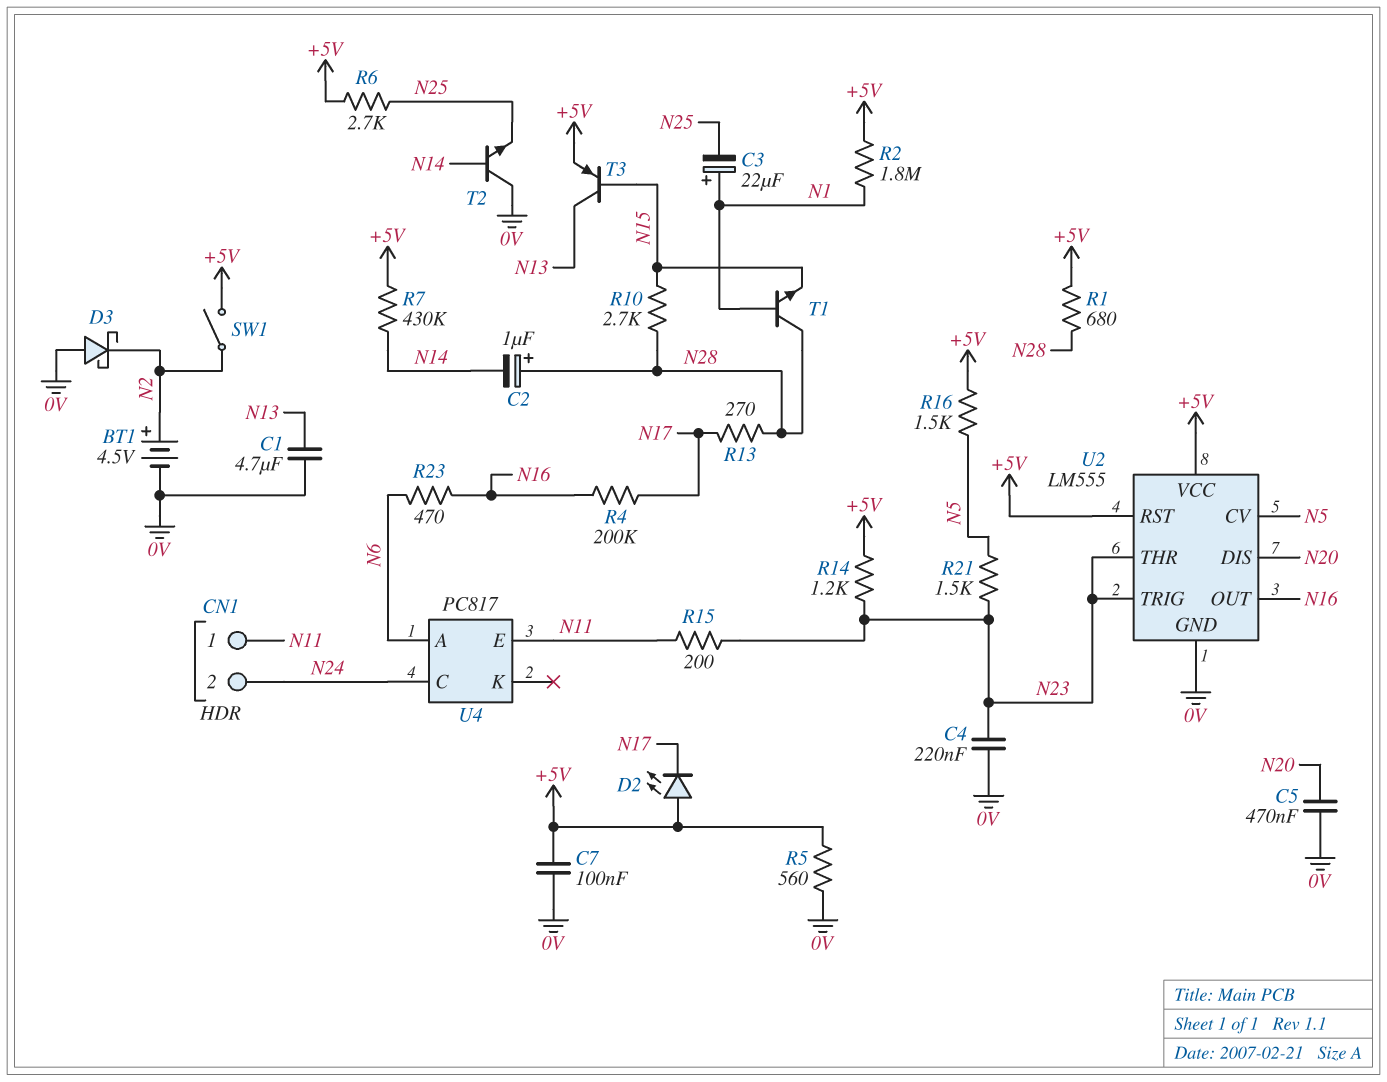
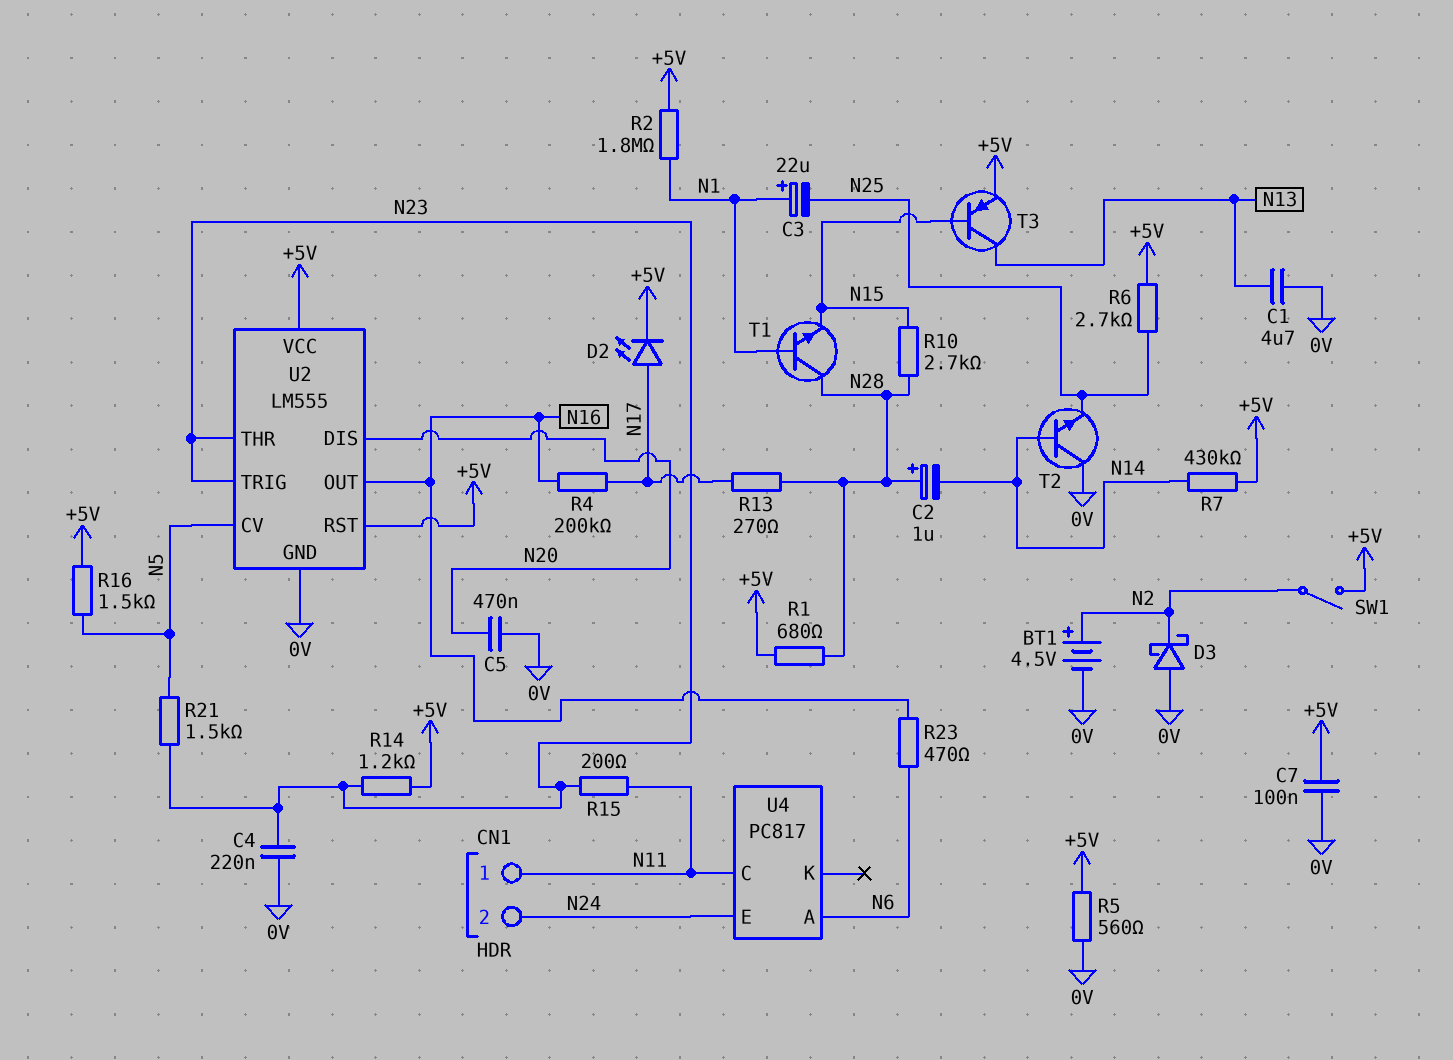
D2: LED (A +5V, K N17) -> LED (A N17, K +5V)
U4 pin C: N24 -> N11
U4 pin E: N11 -> N24

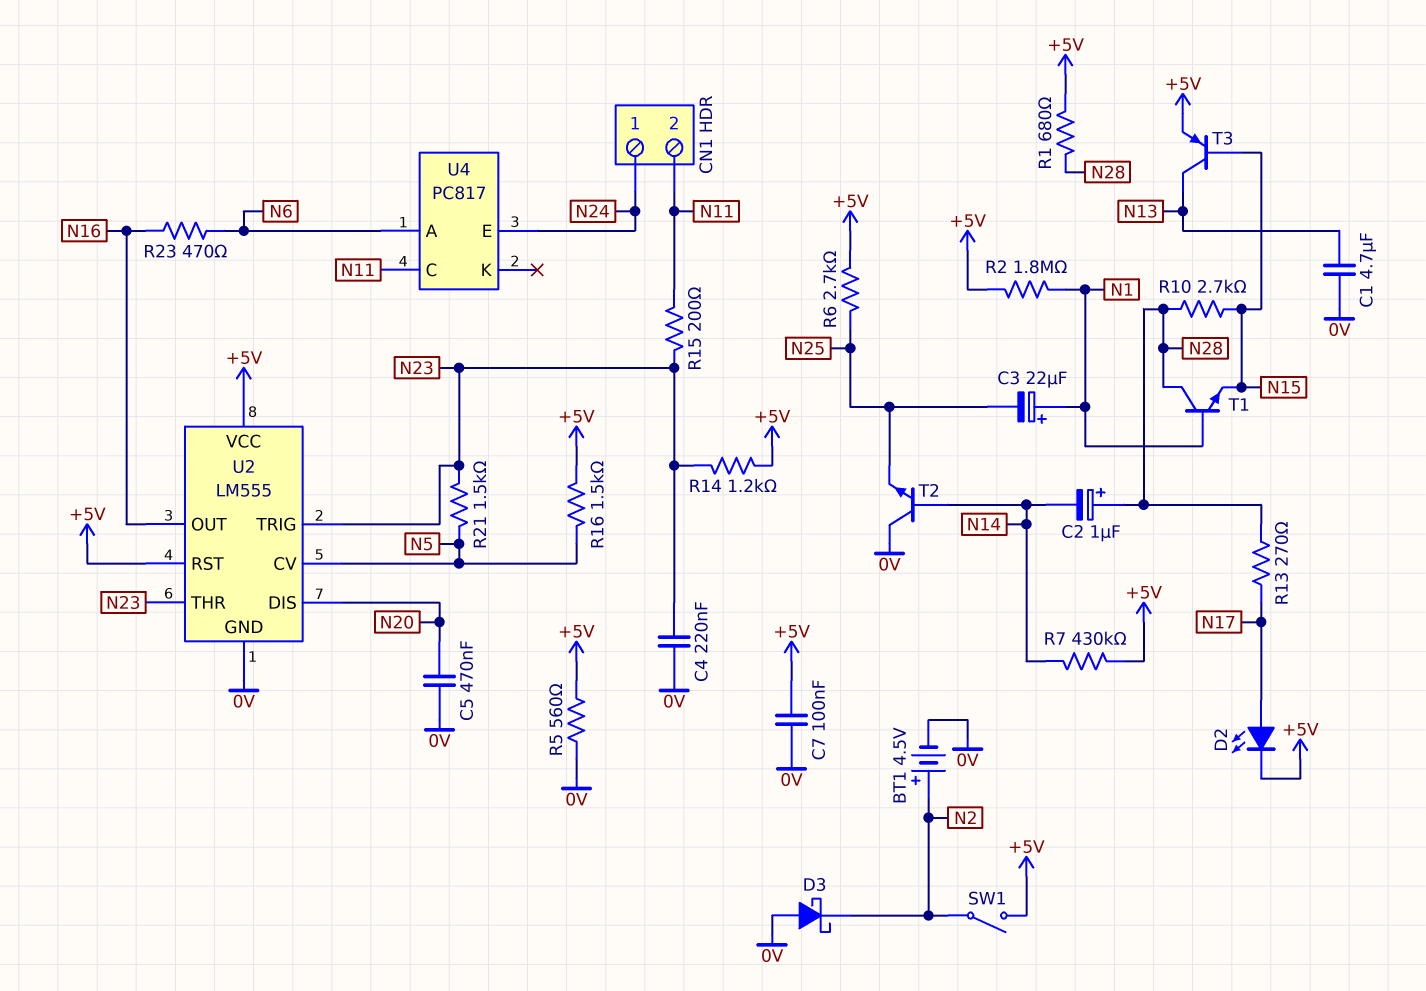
CN1 pin 1: N11 -> N24
CN1 pin 2: N24 -> N11
R4: 200k (N16, N17) -> none

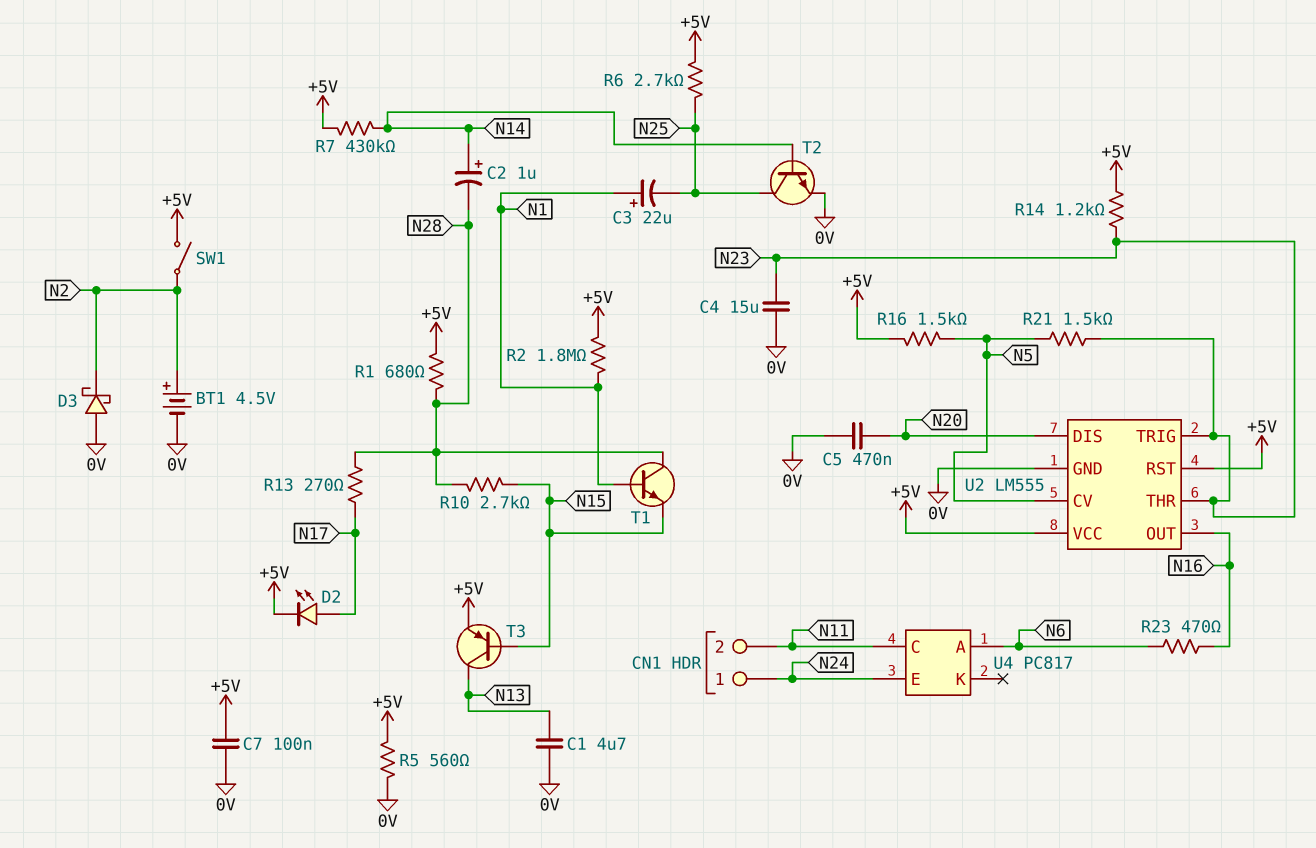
C2: 1uF (plus N28, minus N14) -> 1uF (plus N14, minus N28)
C4: 220nF (0V, N23) -> 15uF (0V, N23)
R15: 200 (N11, N23) -> none
T2: NPN (B N14, C 0V, E N25) -> NPN (B N14, C N25, E 0V)

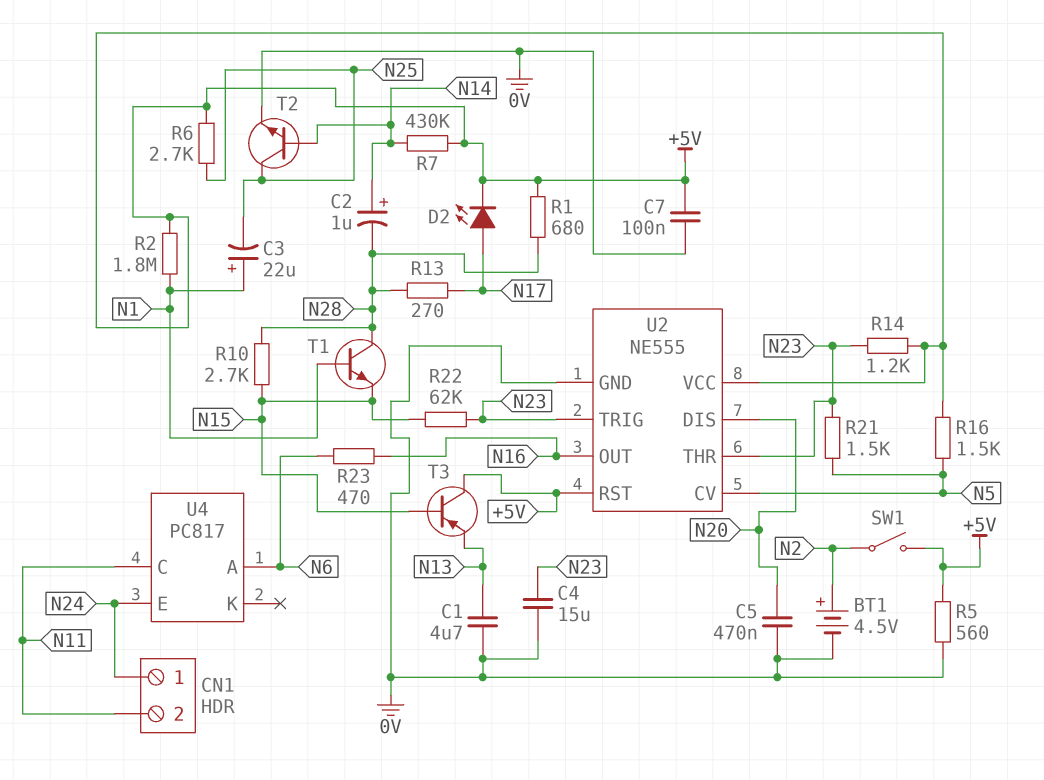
D3: schottky (A 0V, K N2) -> none
R22: none -> 62k (N15, N23)
T3: PNP (B N15, C N13, E +5V) -> PNP (B N15, C +5V, E N13)
U2: LM555 -> NE555

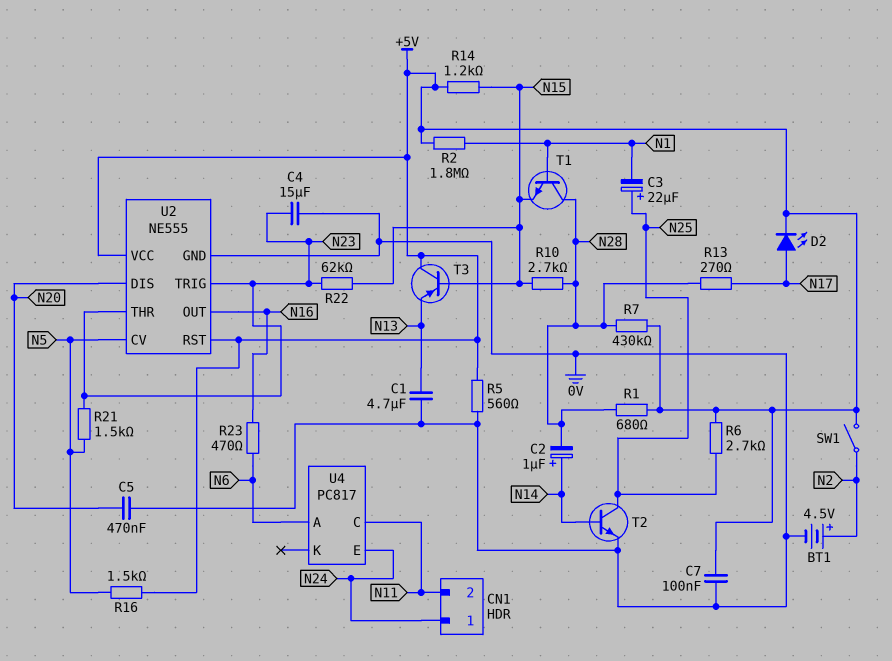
C3: 22uF (plus N1, minus N25) -> 22uF (plus N25, minus N1)
R7: 430k (+5V, N14) -> 430k (+5V, N28)
R14: 1.2k (+5V, N23) -> 1.2k (+5V, N15)

